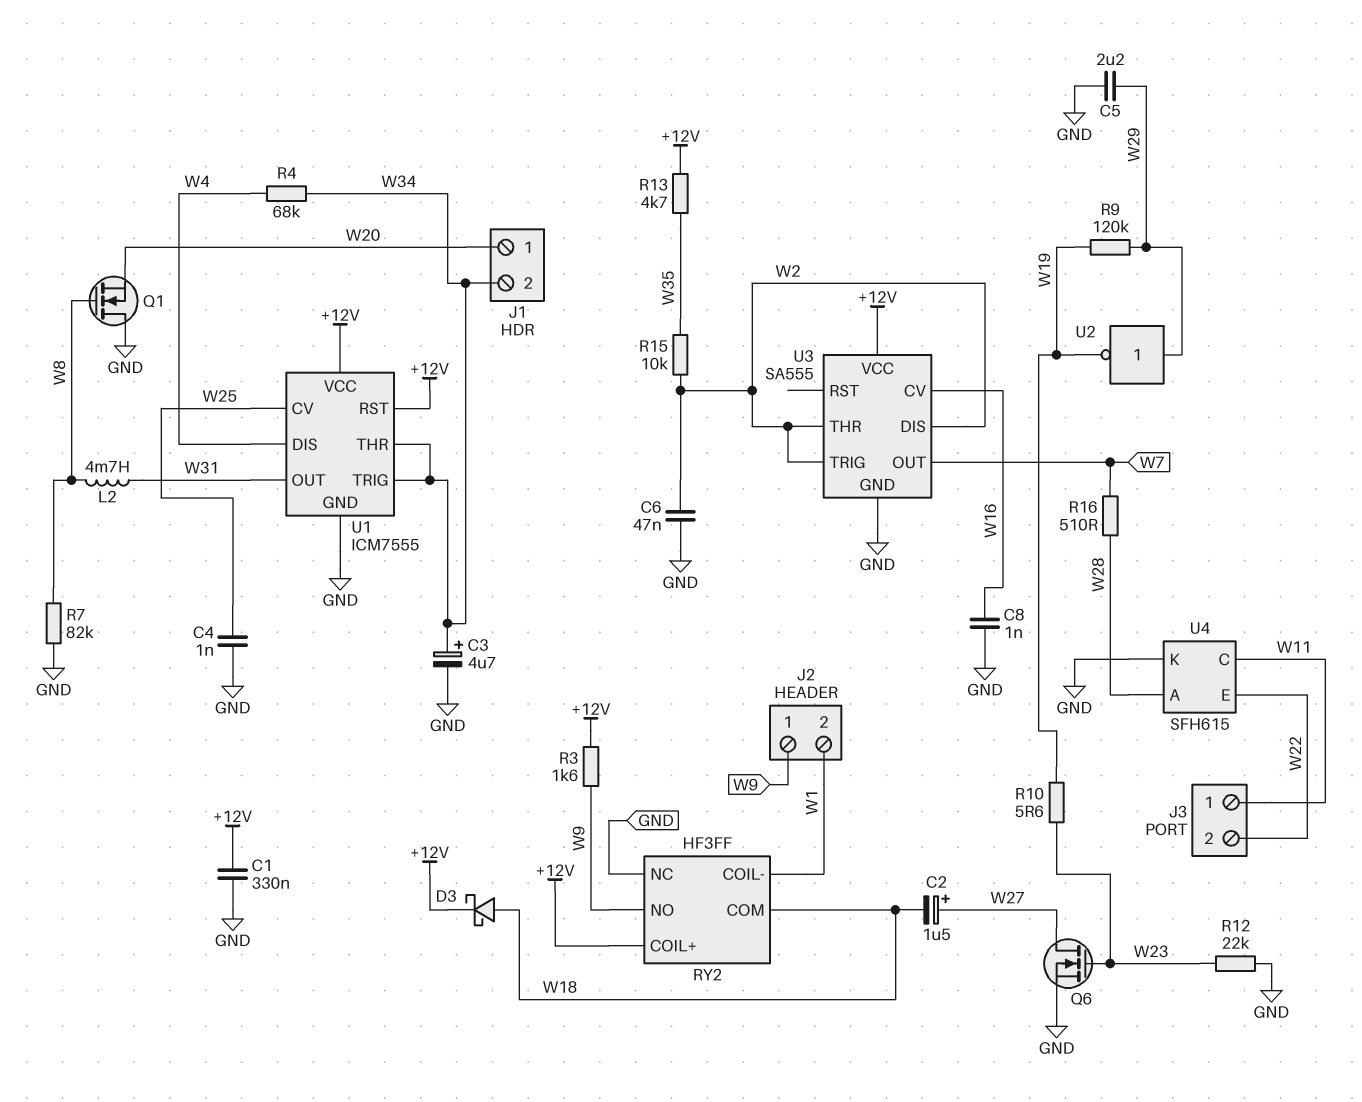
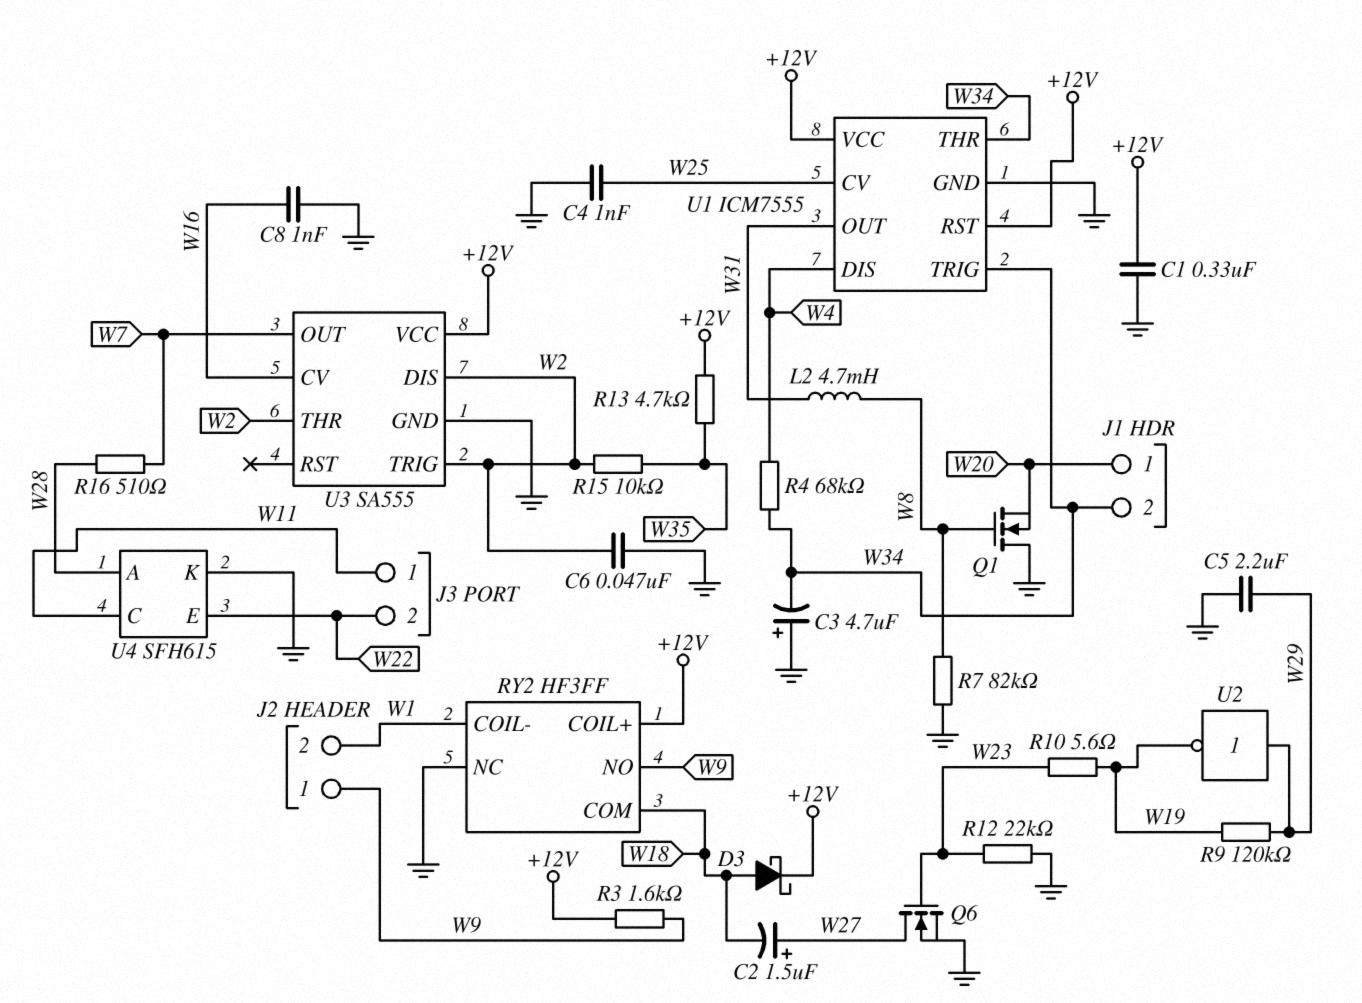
C3: 4.7uF (plus W34, minus GND) -> 4.7uF (plus GND, minus W34)

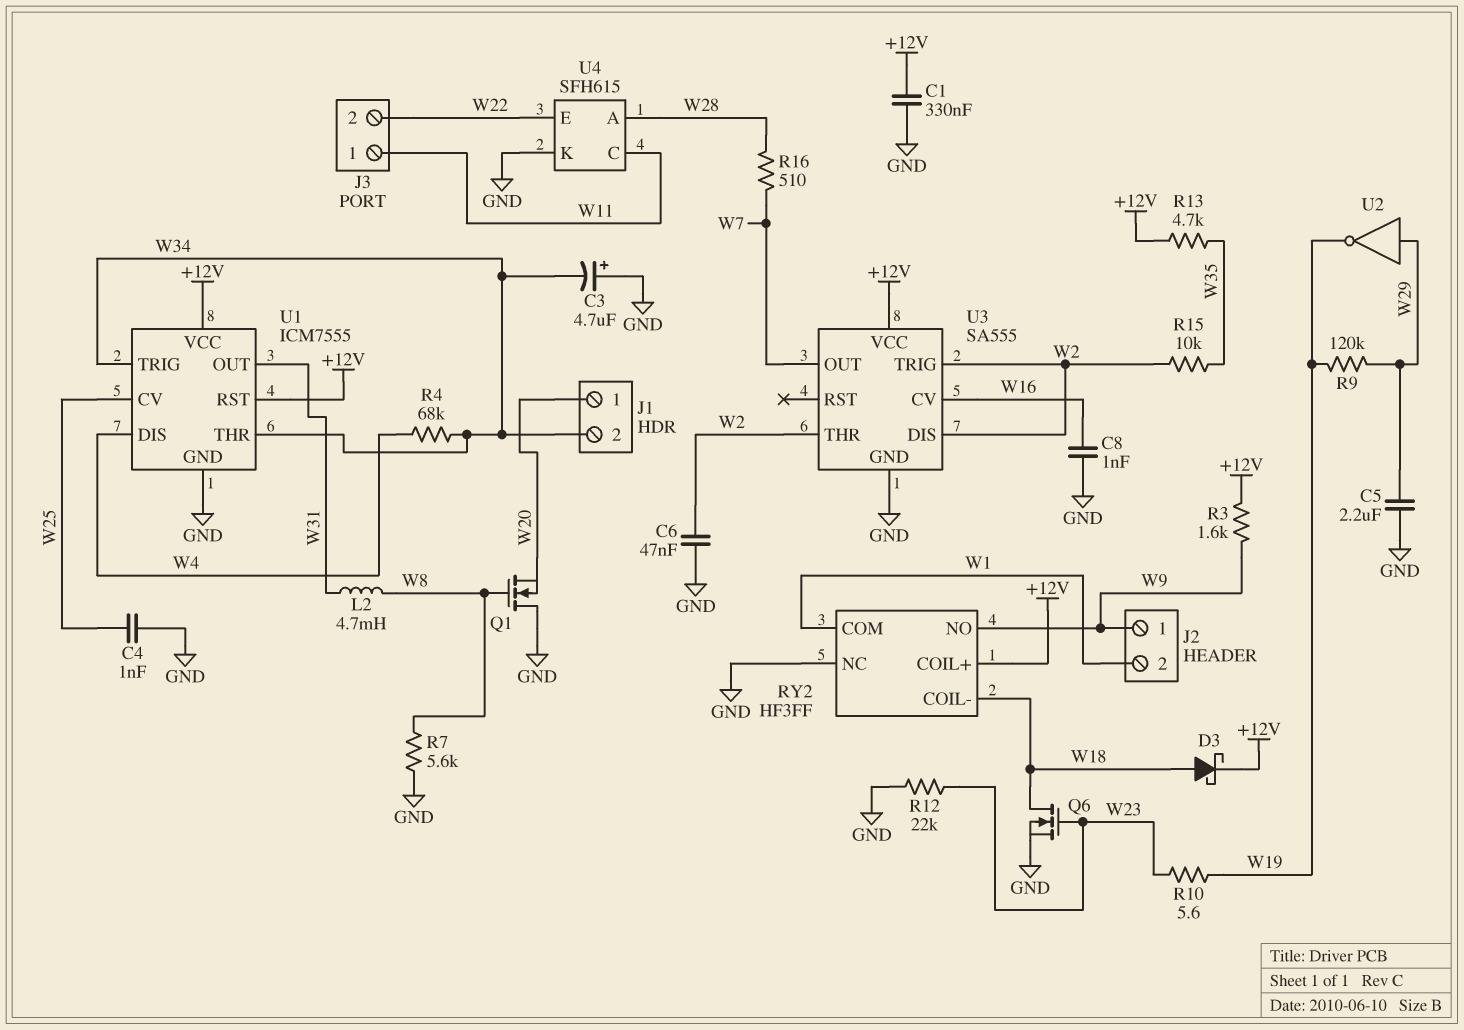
C2: 1.5uF (plus W27, minus W18) -> none
Q6: NMOS (G W23, D W27, S GND) -> NMOS (G W23, D W18, S GND)
R7: 82k (GND, W8) -> 5.6k (GND, W8)
RY2 pin COIL-: W1 -> W18
RY2 pin COM: W18 -> W1

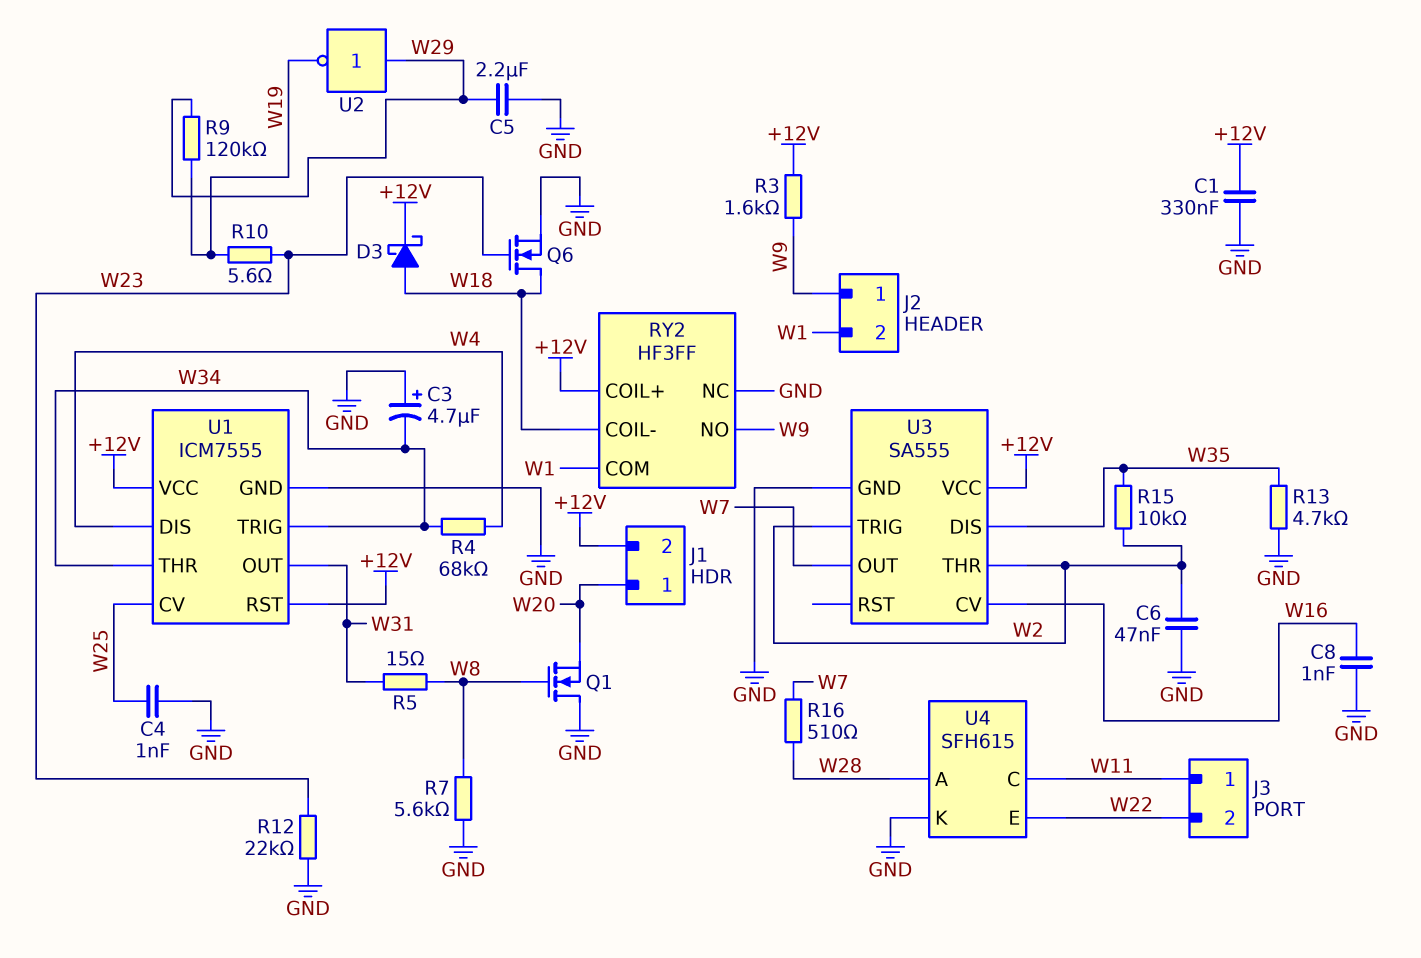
J1 pin 2: W34 -> +12V
L2: 4.7mH (W8, W31) -> none
R5: none -> 15 (W8, W31)
R13: 4.7k (+12V, W35) -> 4.7k (GND, W35)
U3 pin DIS: W2 -> W35

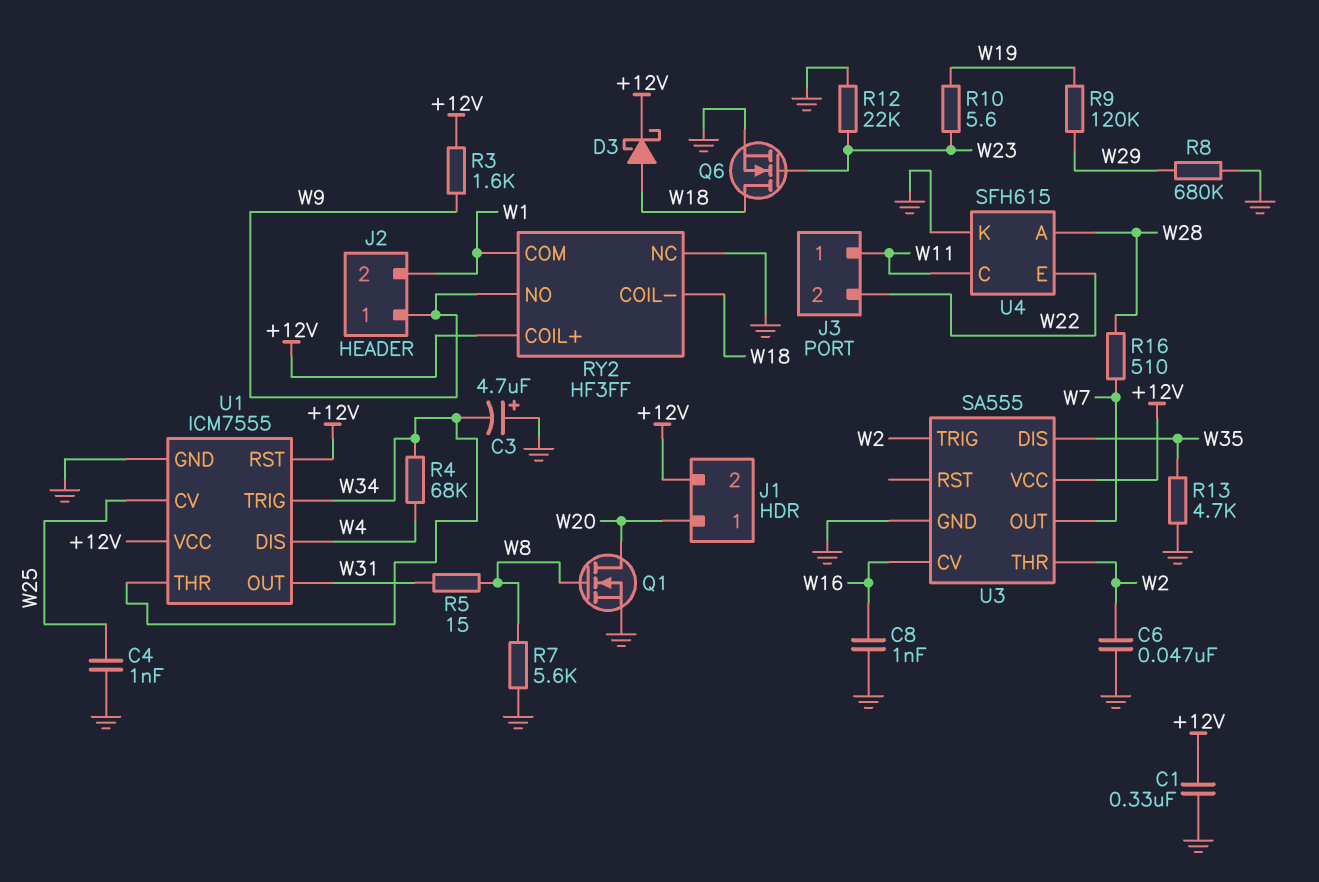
C5: 2.2uF (GND, W29) -> none
Q1: NMOS (G W8, D GND, S W20) -> NMOS (G W8, D W20, S GND)
R8: none -> 680k (GND, W29)
R15: 10k (W2, W35) -> none
U2: NOT (in W29, out W19) -> none

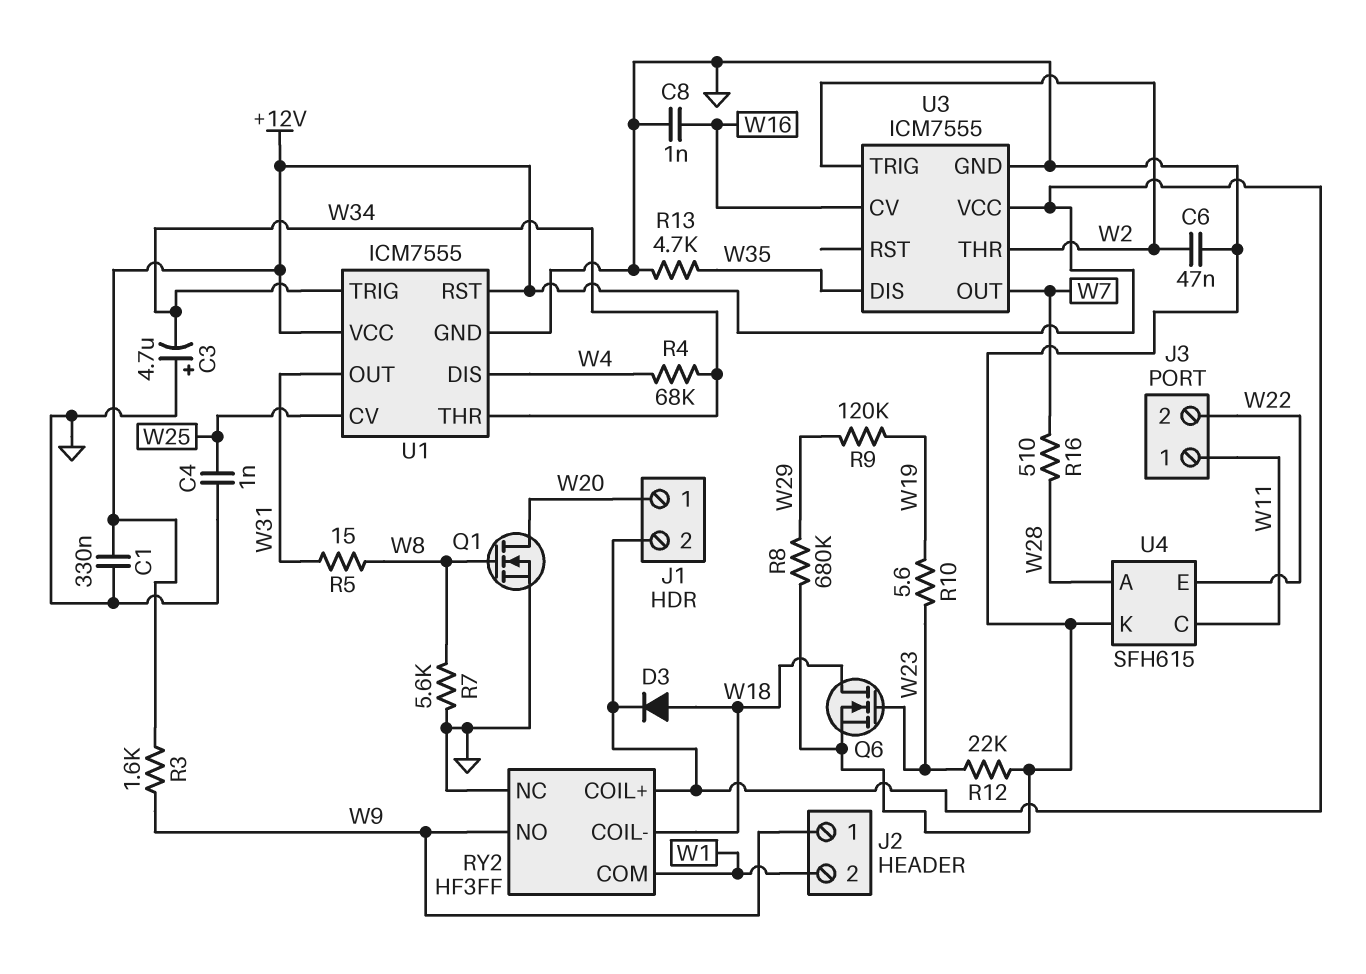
D3: schottky (A W18, K +12V) -> diode (A W18, K +12V)
U3: SA555 -> ICM7555

